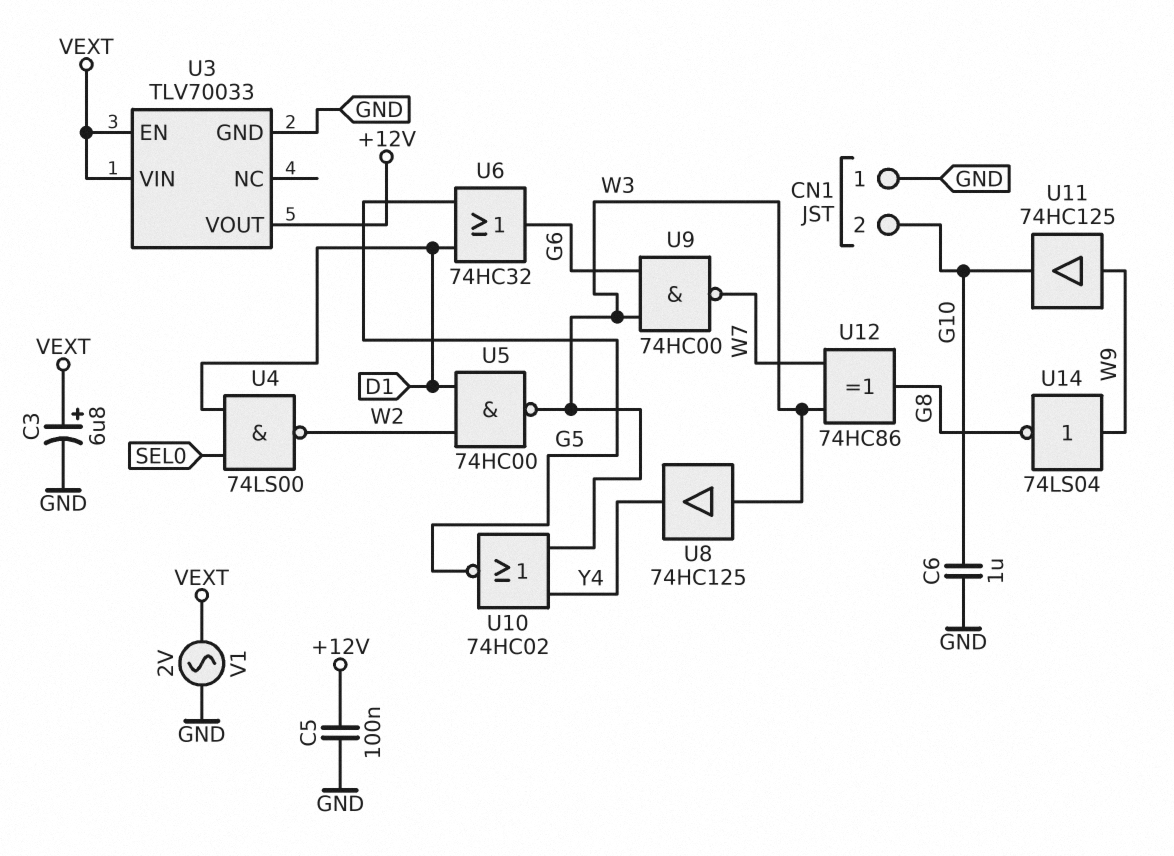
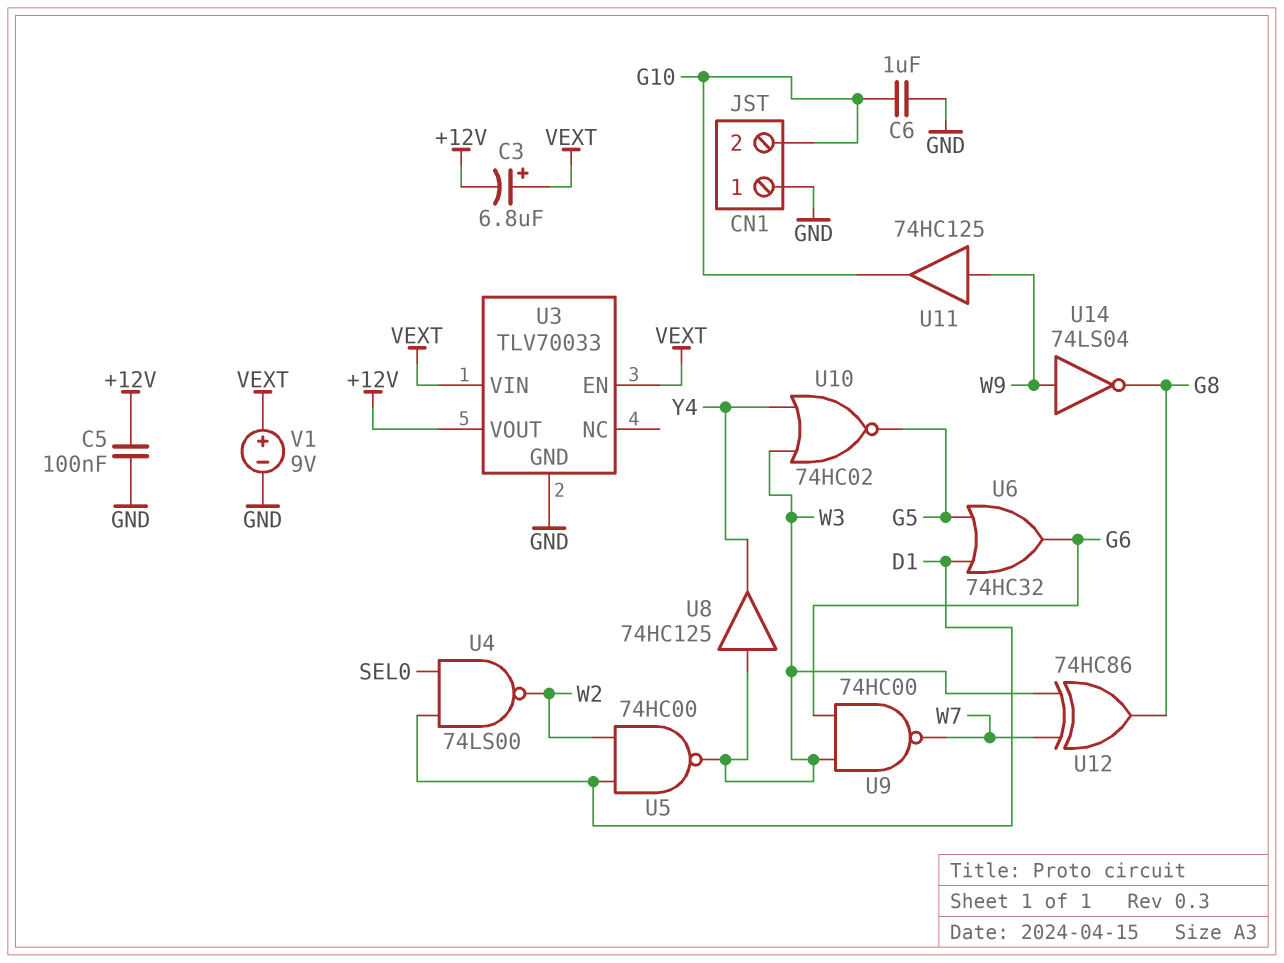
C3: 6.8uF (plus VEXT, minus GND) -> 6.8uF (plus VEXT, minus +12V)
V1: AC 2V (GND, VEXT) -> 9V (plus VEXT, minus GND)

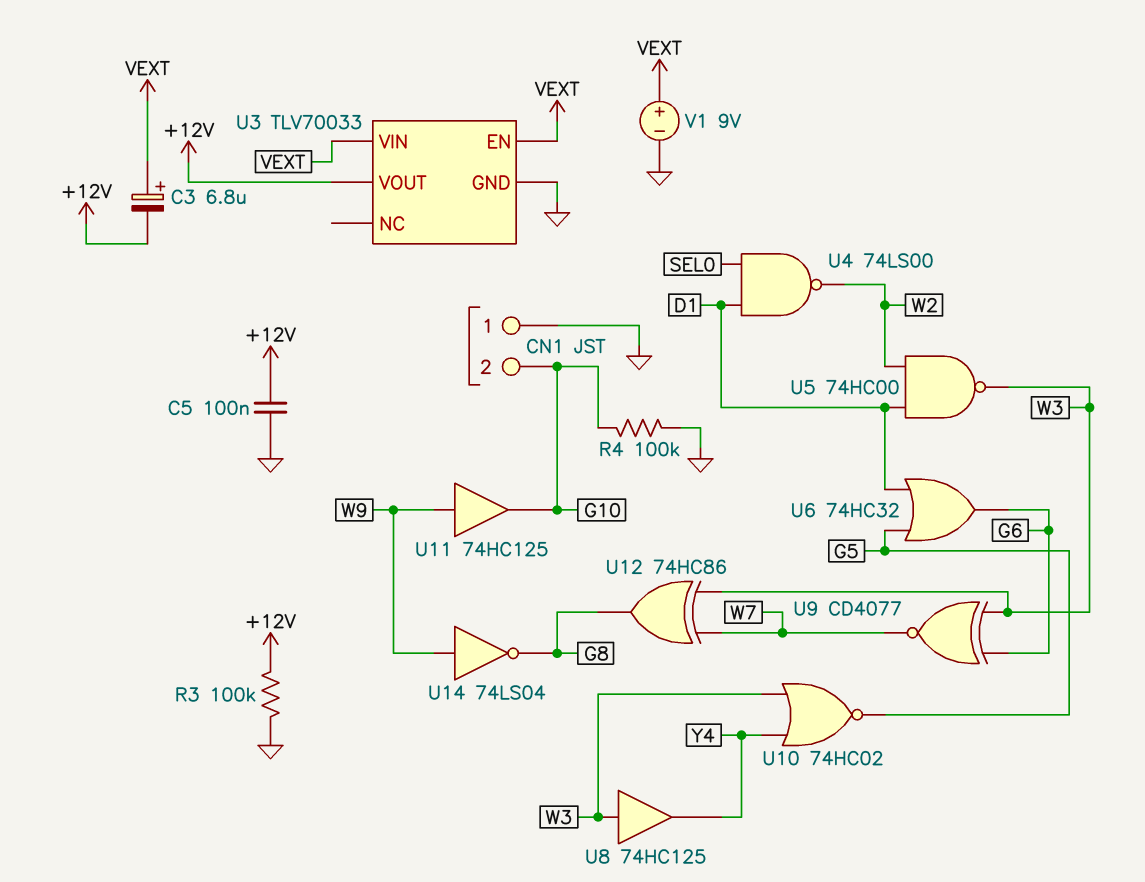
C6: 1uF (G10, GND) -> none
R3: none -> 100k (+12V, GND)
R4: none -> 100k (G10, GND)
U9: NAND 74HC00 (in G6, in W3, out W7) -> XNOR CD4077 (in G6, in W3, out W7)

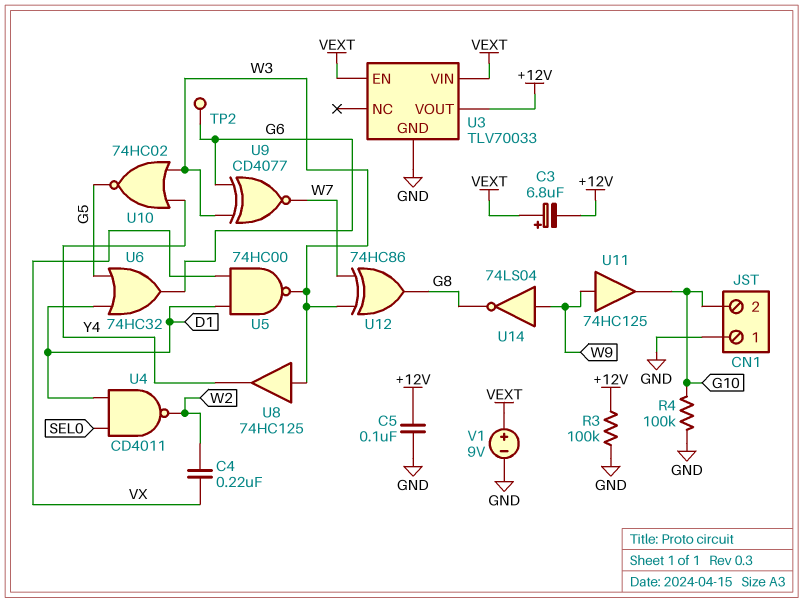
C4: none -> 220nF (VX, W2)
TP2: none -> test point (G6)
U4: NAND 74LS00 (in D1, in SEL0, out W2) -> NAND CD4011 (in D1, in SEL0, out W2)
U5: NAND 74HC00 (in D1, in W2, out W3) -> NAND 74HC00 (in D1, in VX, out W3)

